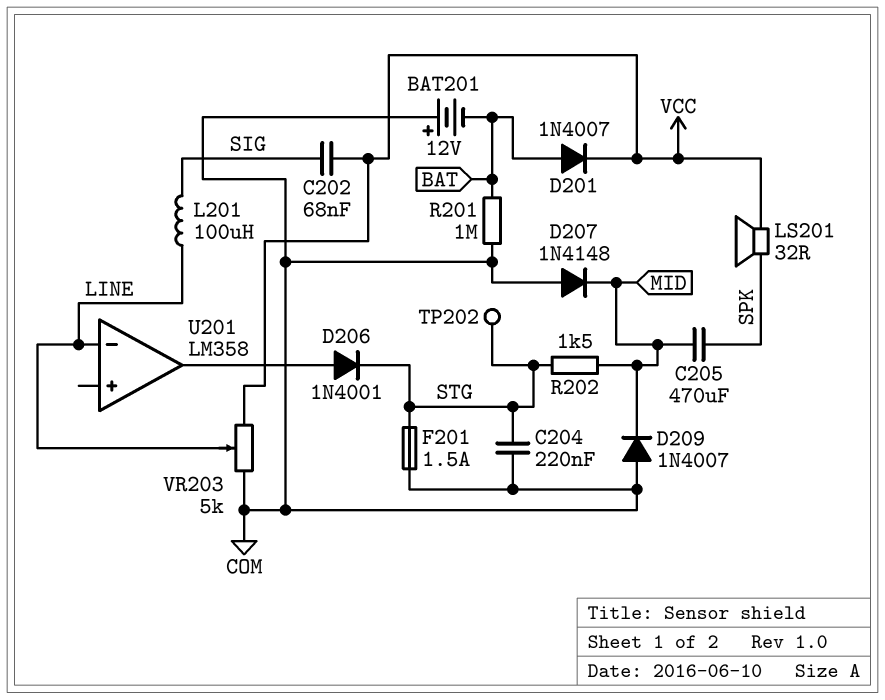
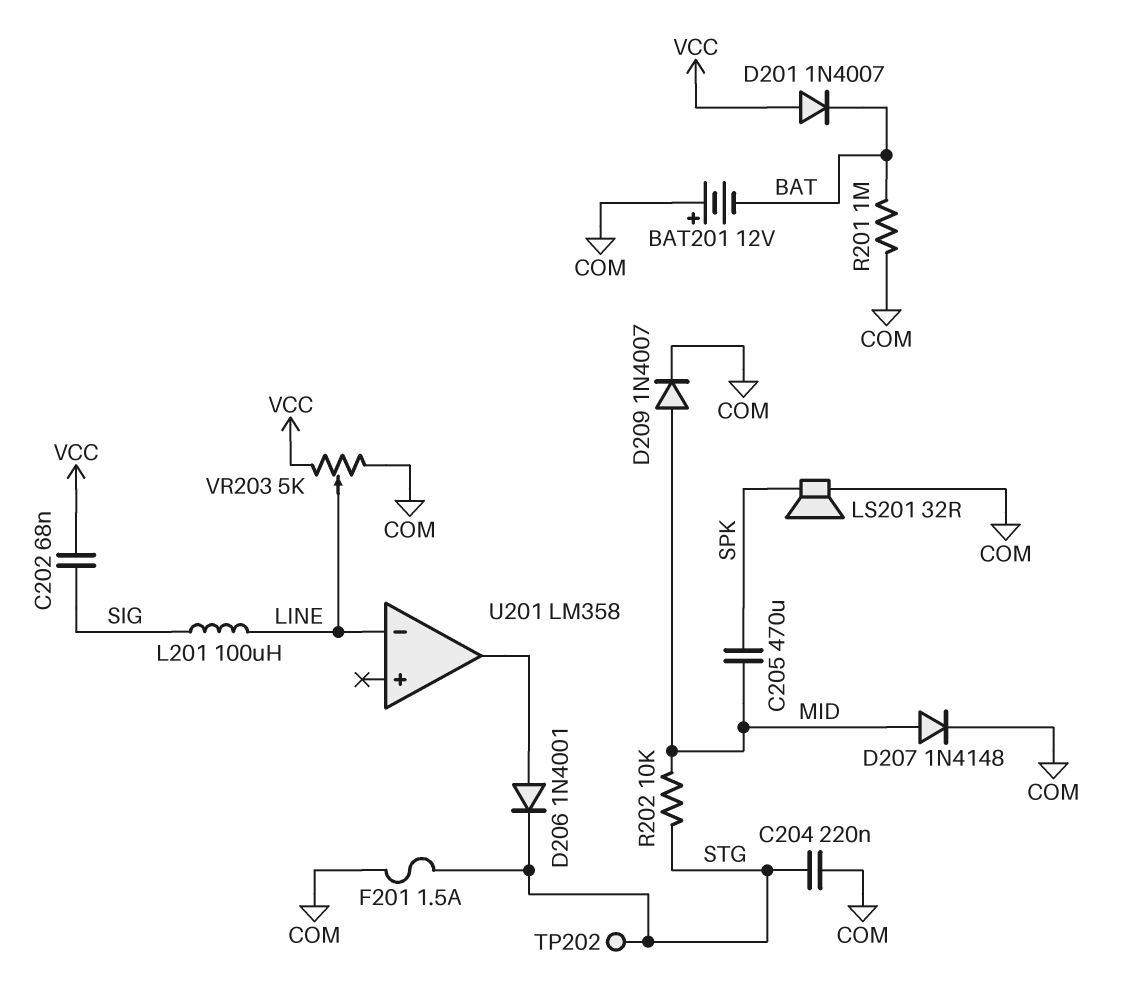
D201: diode 1N4007 (A BAT, K VCC) -> diode 1N4007 (A VCC, K BAT)
D207: diode 1N4148 (A COM, K MID) -> diode 1N4148 (A MID, K COM)
D209: diode 1N4007 (A COM, K MID) -> diode 1N4007 (A MID, K COM)
LS201: speaker 32R (SPK, VCC) -> speaker 32R (COM, SPK)
R202: 1.5k (MID, STG) -> 10k (MID, STG)

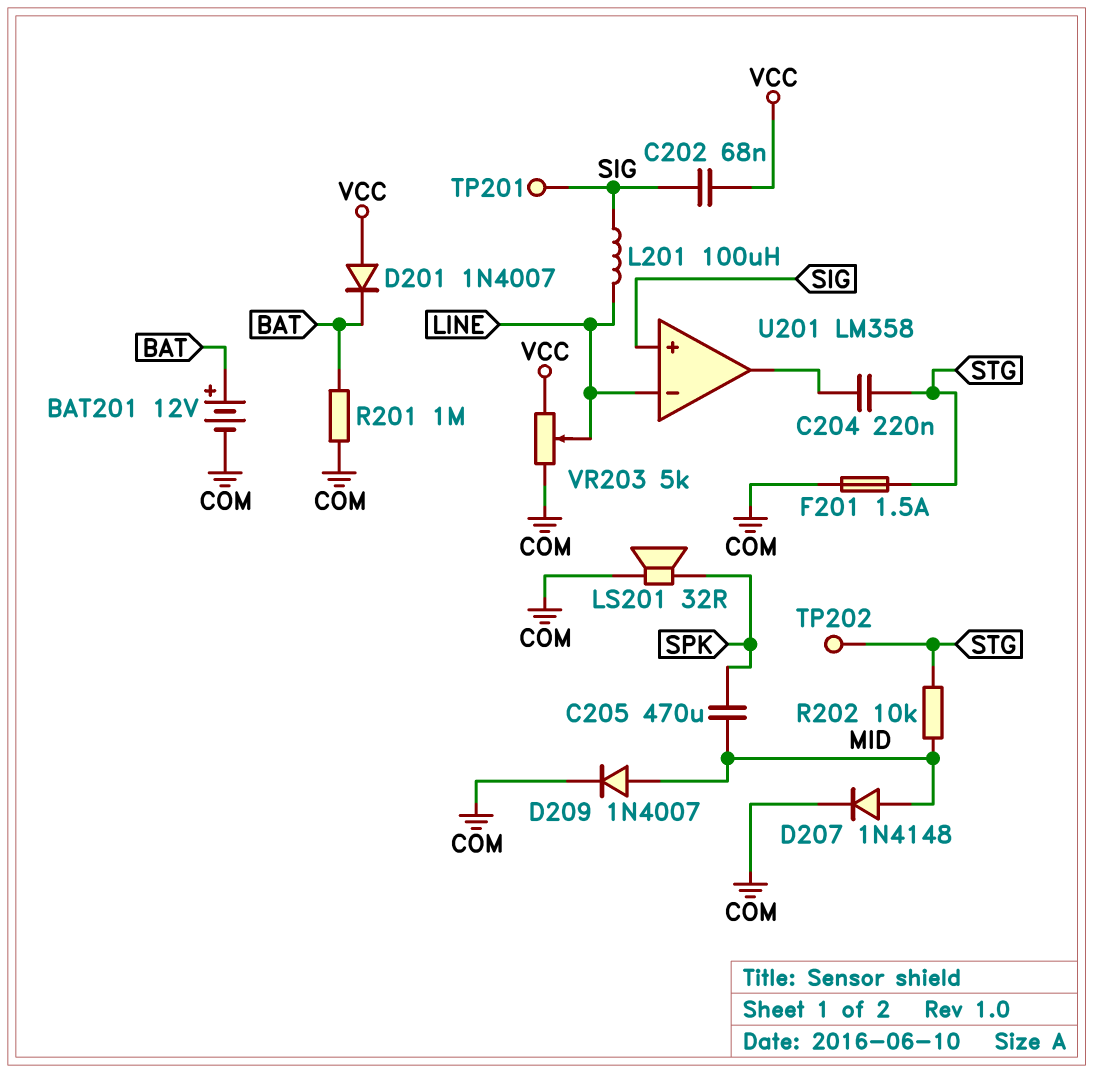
BAT201: 12V (plus COM, minus BAT) -> 12V (plus BAT, minus COM)
C204: 220nF (COM, STG) -> 220nF (STG, U201/out)
D206: diode 1N4001 (A U201/out, K STG) -> none
TP201: none -> test point (SIG)
U201 pin in+: none -> SIG

